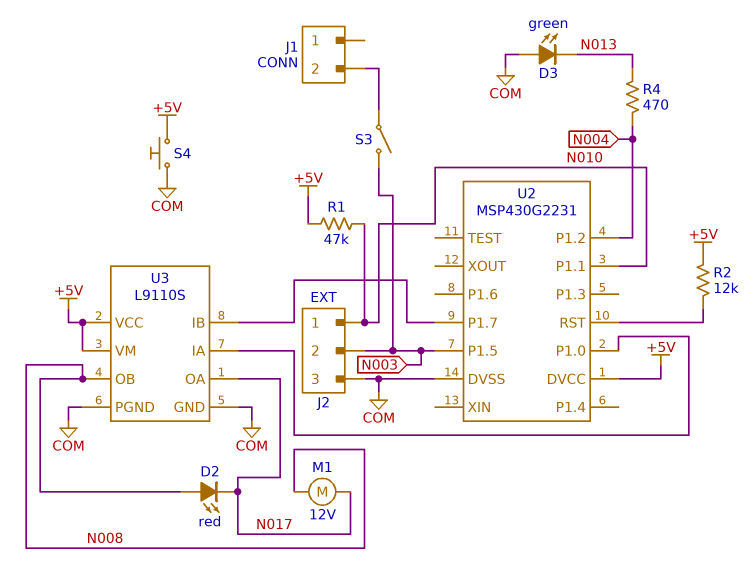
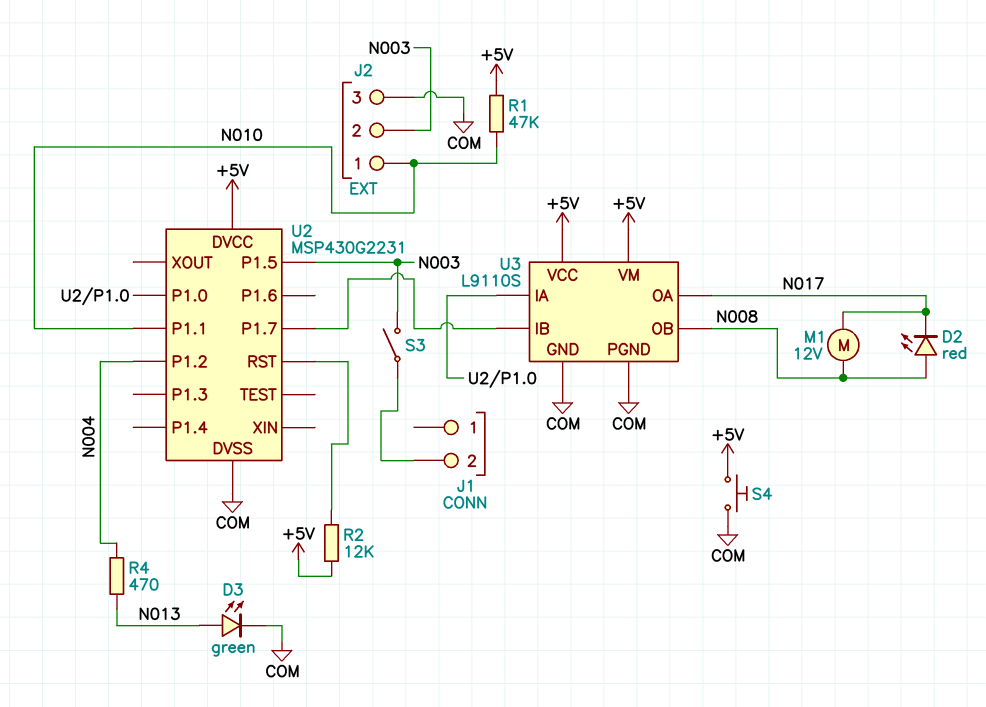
D3: LED green (A COM, K N013) -> LED green (A N013, K COM)

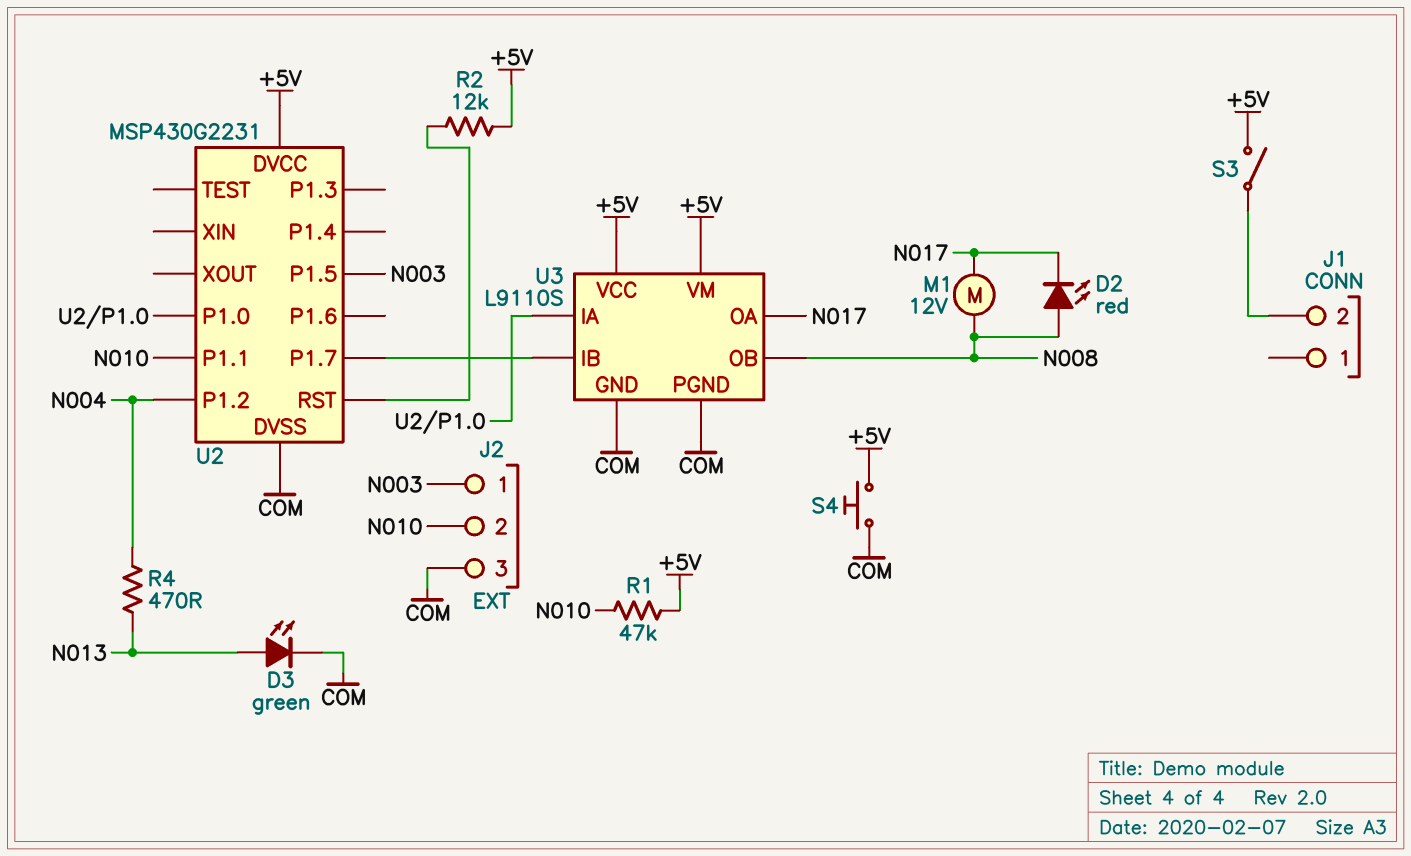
J2 pin 1: N010 -> N003
J2 pin 2: N003 -> N010
S3: switch (J1/2, N003) -> switch (+5V, J1/2)

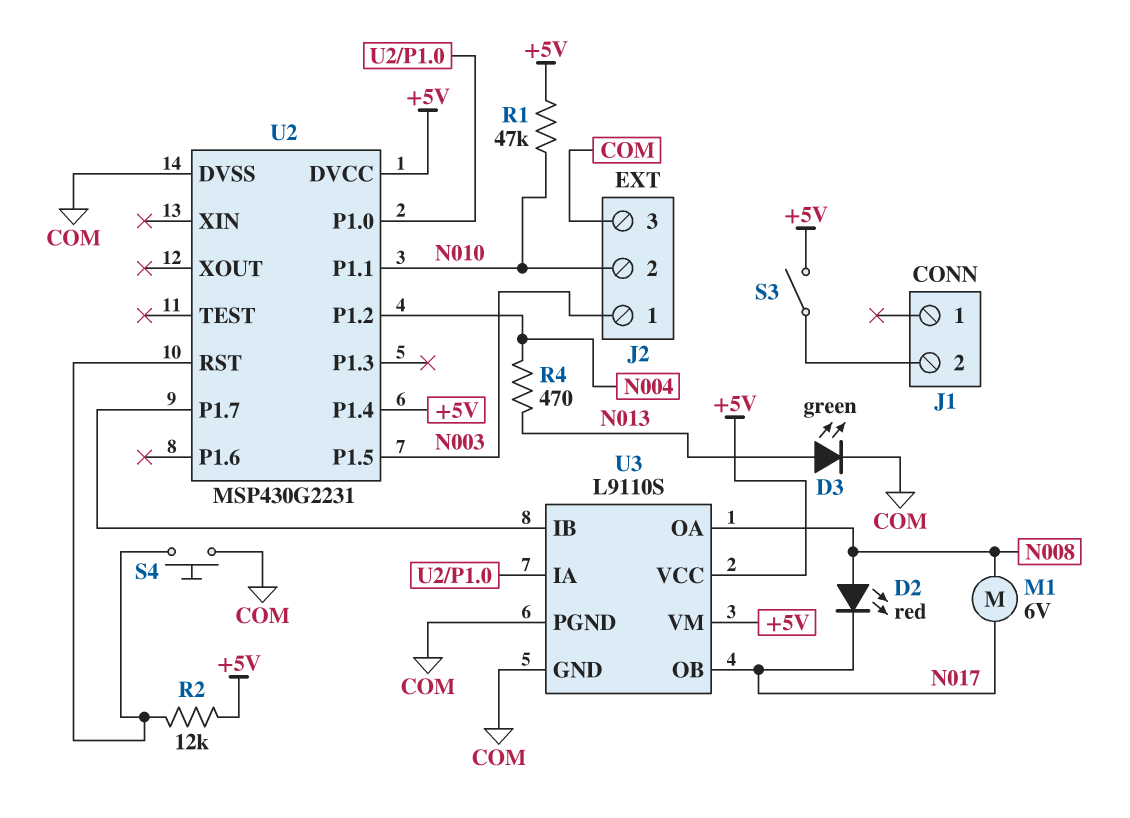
M1: motor 12V (N008, N017) -> motor 6V (N008, N017)
S4: button (+5V, COM) -> button (COM, U2/RST)
U2 pin P1.4: none -> +5V
U3 pin OA: N017 -> N008
U3 pin OB: N008 -> N017

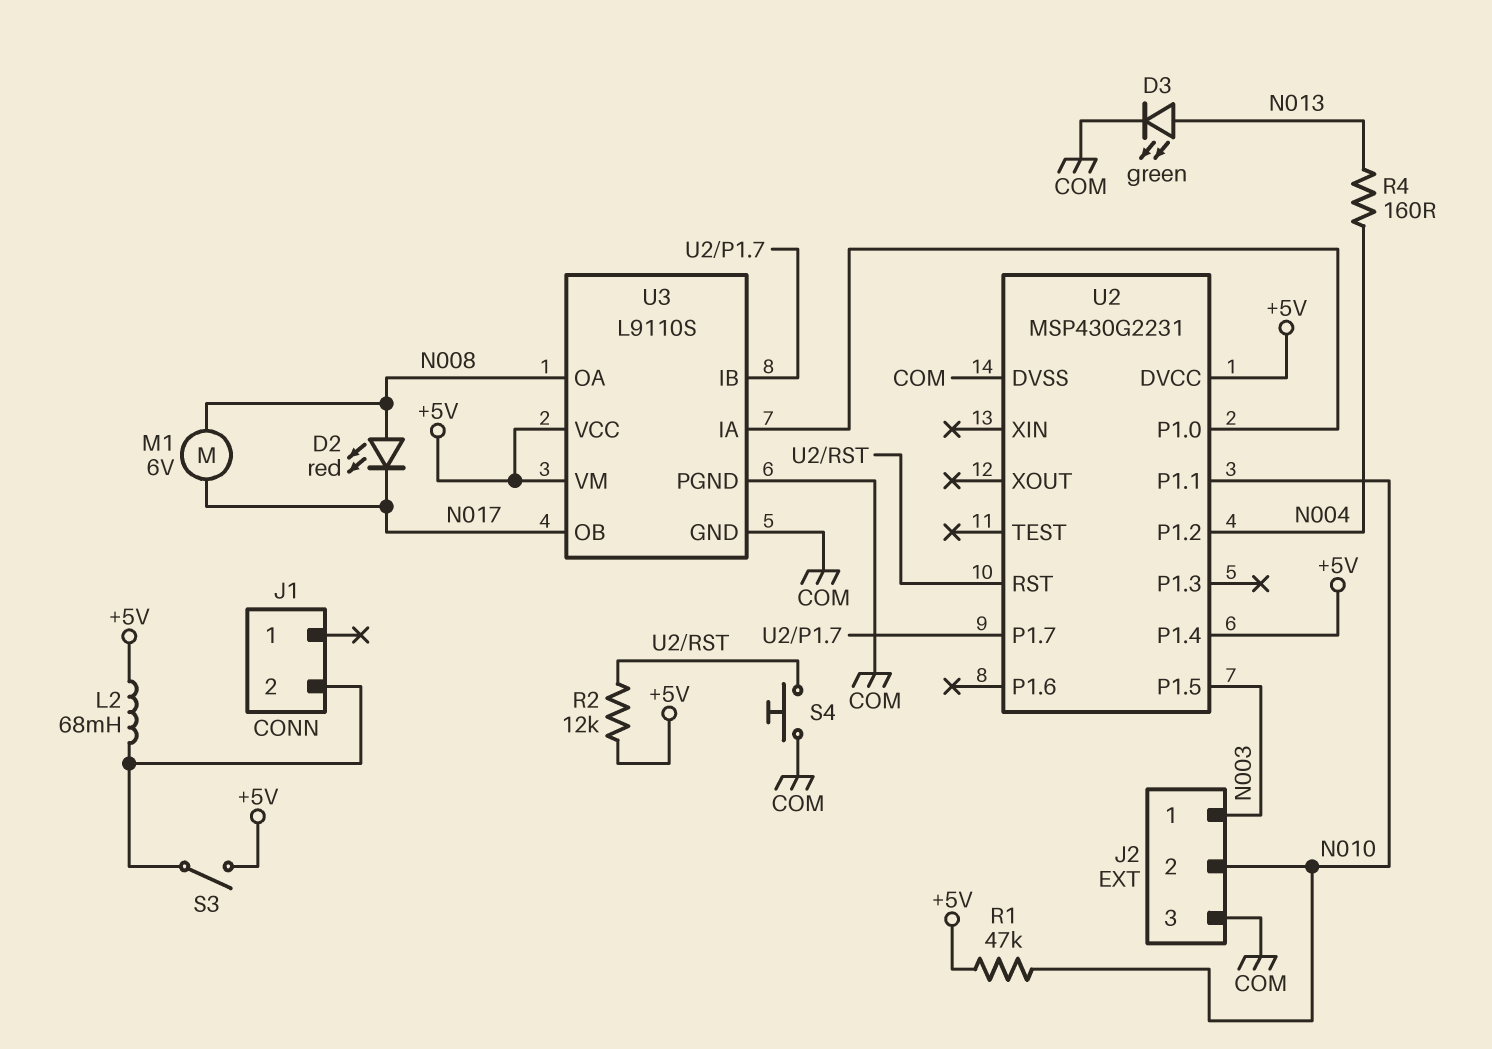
L2: none -> 68mH (+5V, J1/2)
R4: 470 (N004, N013) -> 160 (N004, N013)

